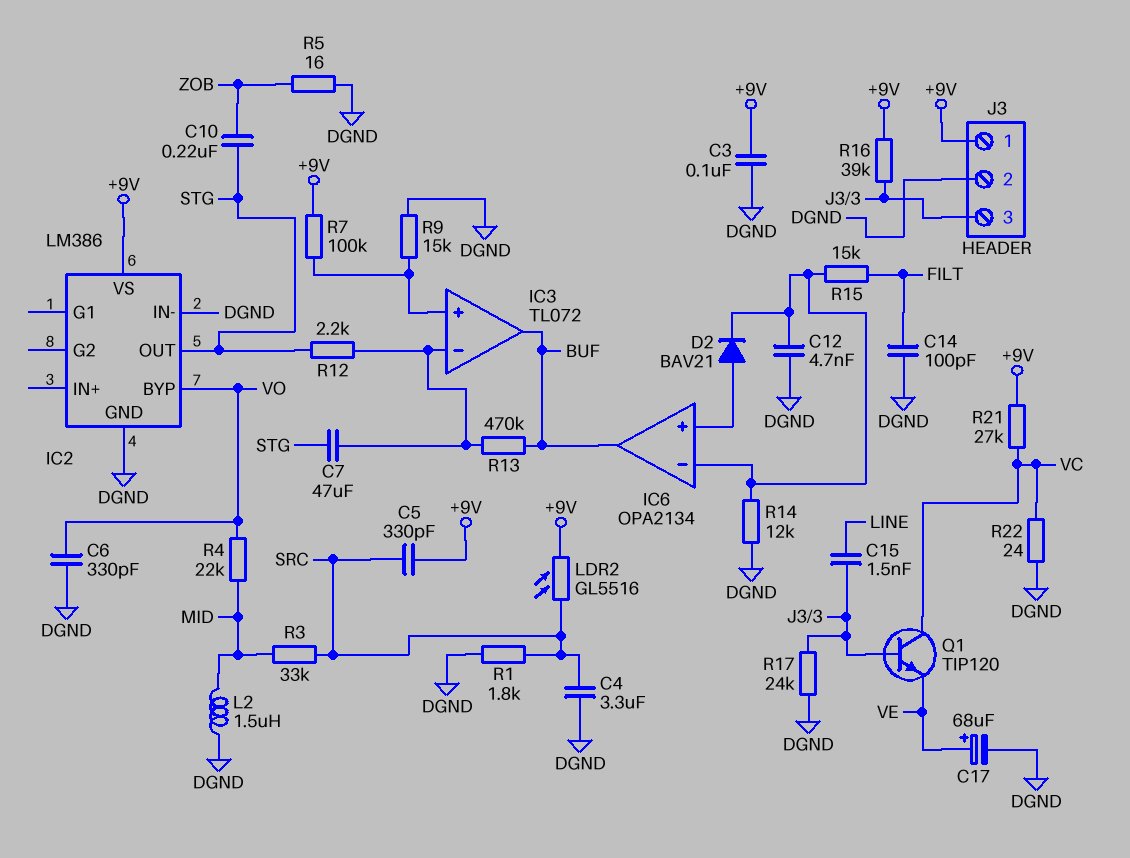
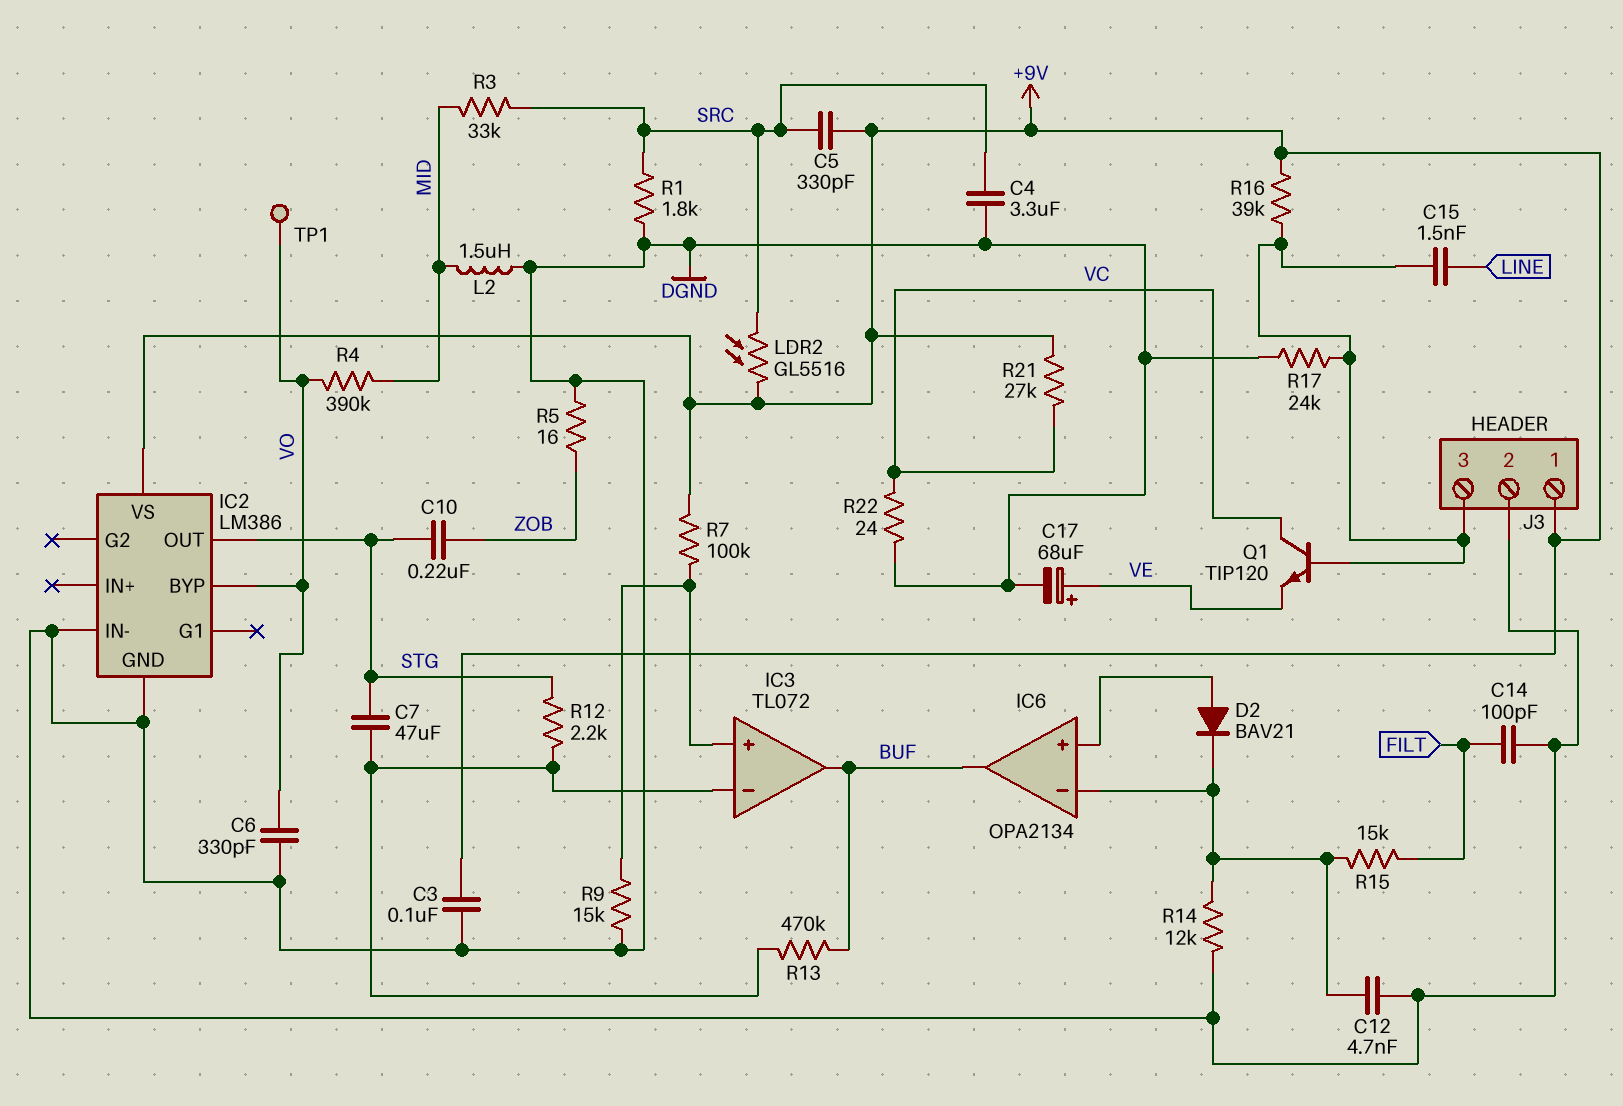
R4: 22k (MID, VO) -> 390k (MID, VO)
TP1: none -> test point (VO)

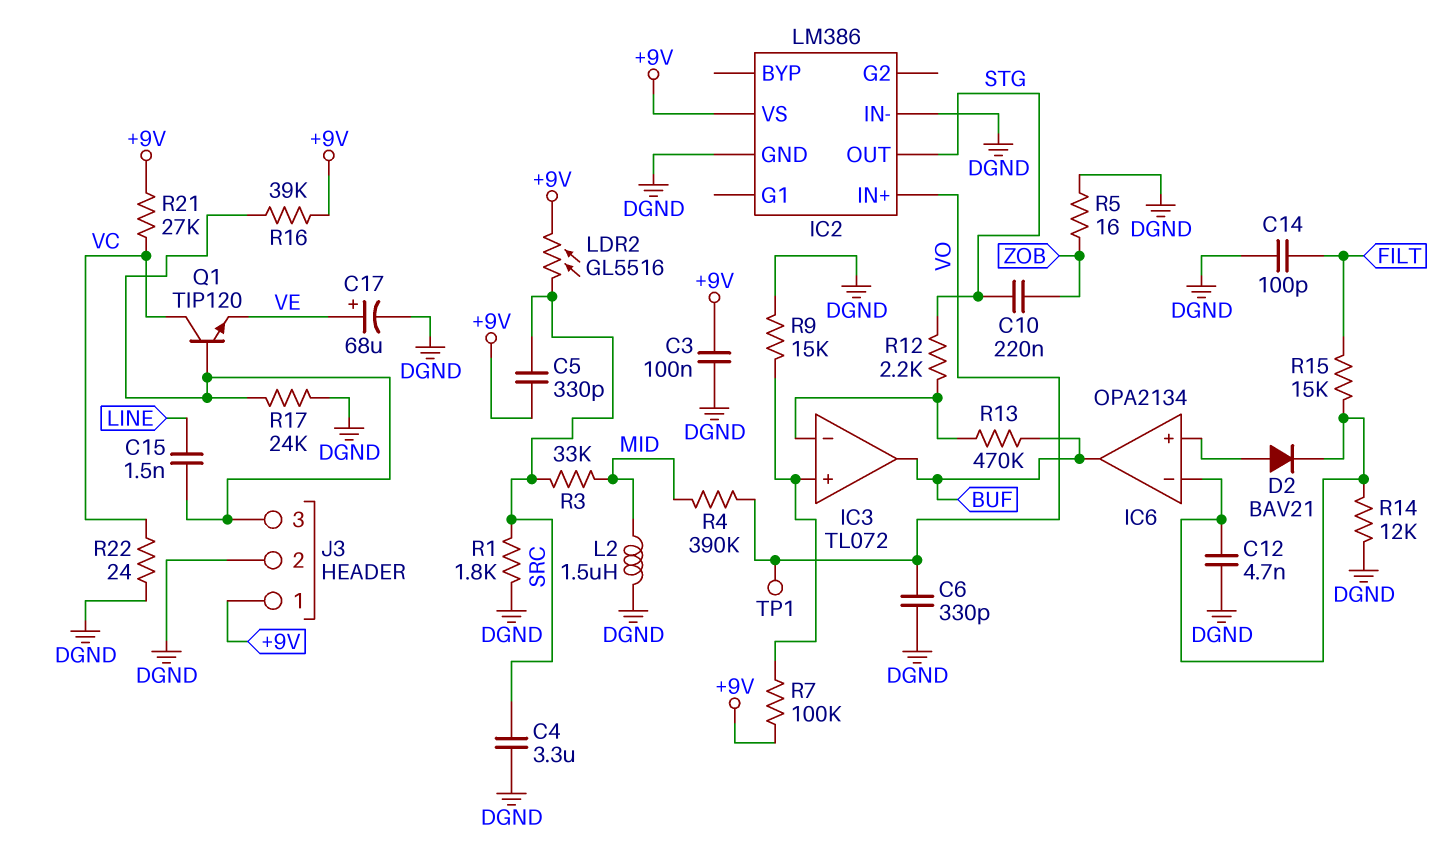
C7: 47uF (IC3/in-, STG) -> none
IC2 pin BYP: VO -> none
IC2 pin IN+: none -> VO

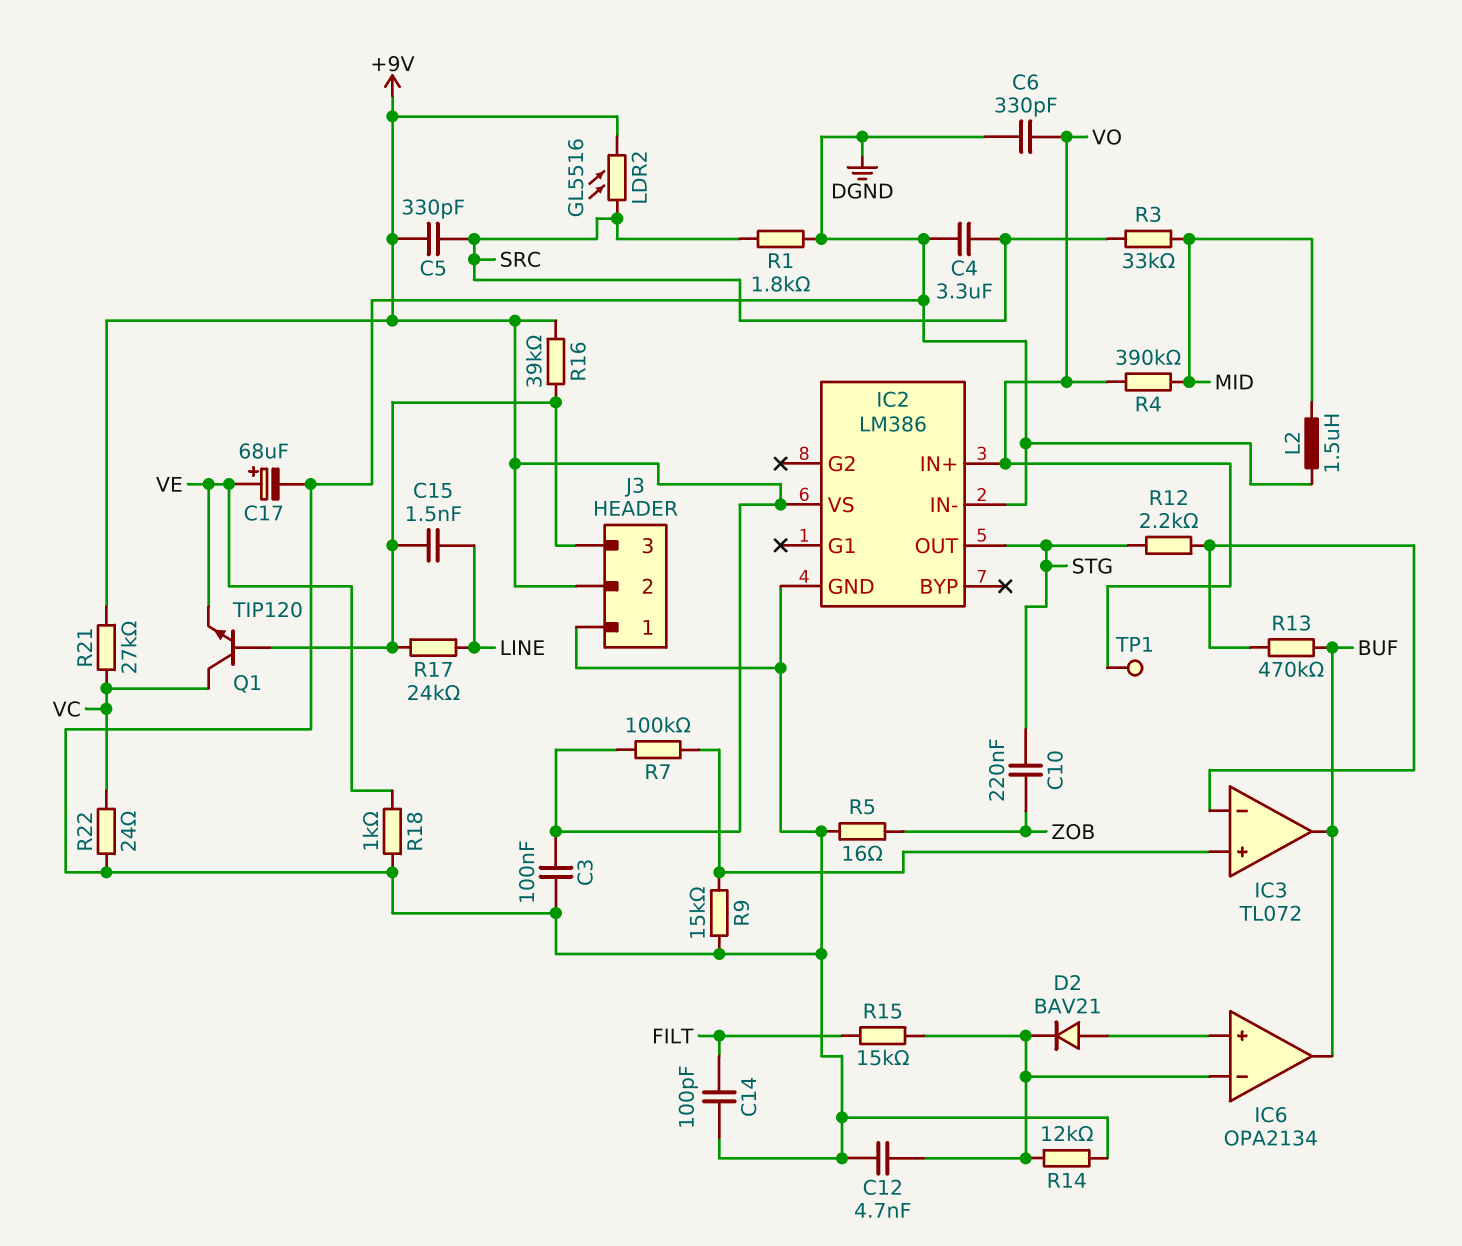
J3 pin 1: +9V -> DGND
J3 pin 2: DGND -> +9V
R17: 24k (DGND, J3/3) -> 24k (J3/3, LINE)
R18: none -> 1k (DGND, VE)

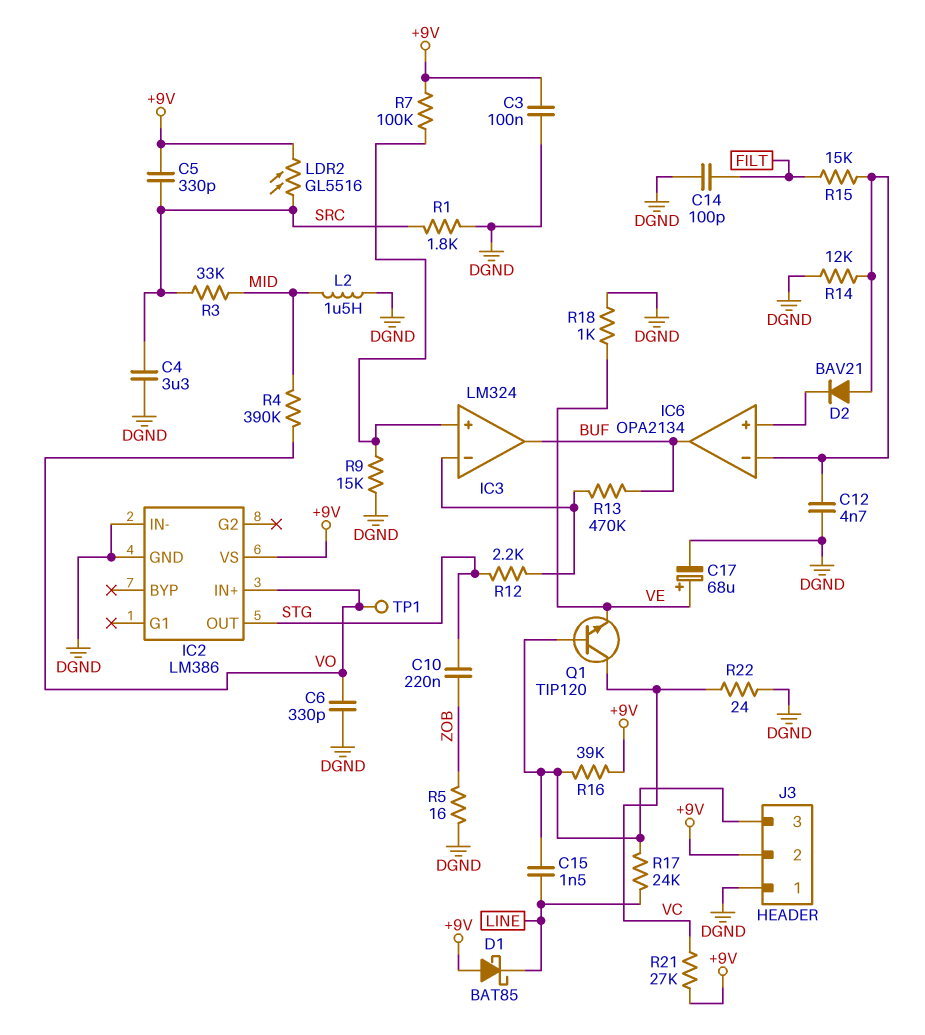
D1: none -> schottky BAT85 (A +9V, K LINE)
D2: diode BAV21 (A IC6/in+, K IC6/in-) -> diode BAV21 (A IC6/in-, K IC6/in+)
IC3: TL072 -> LM324

